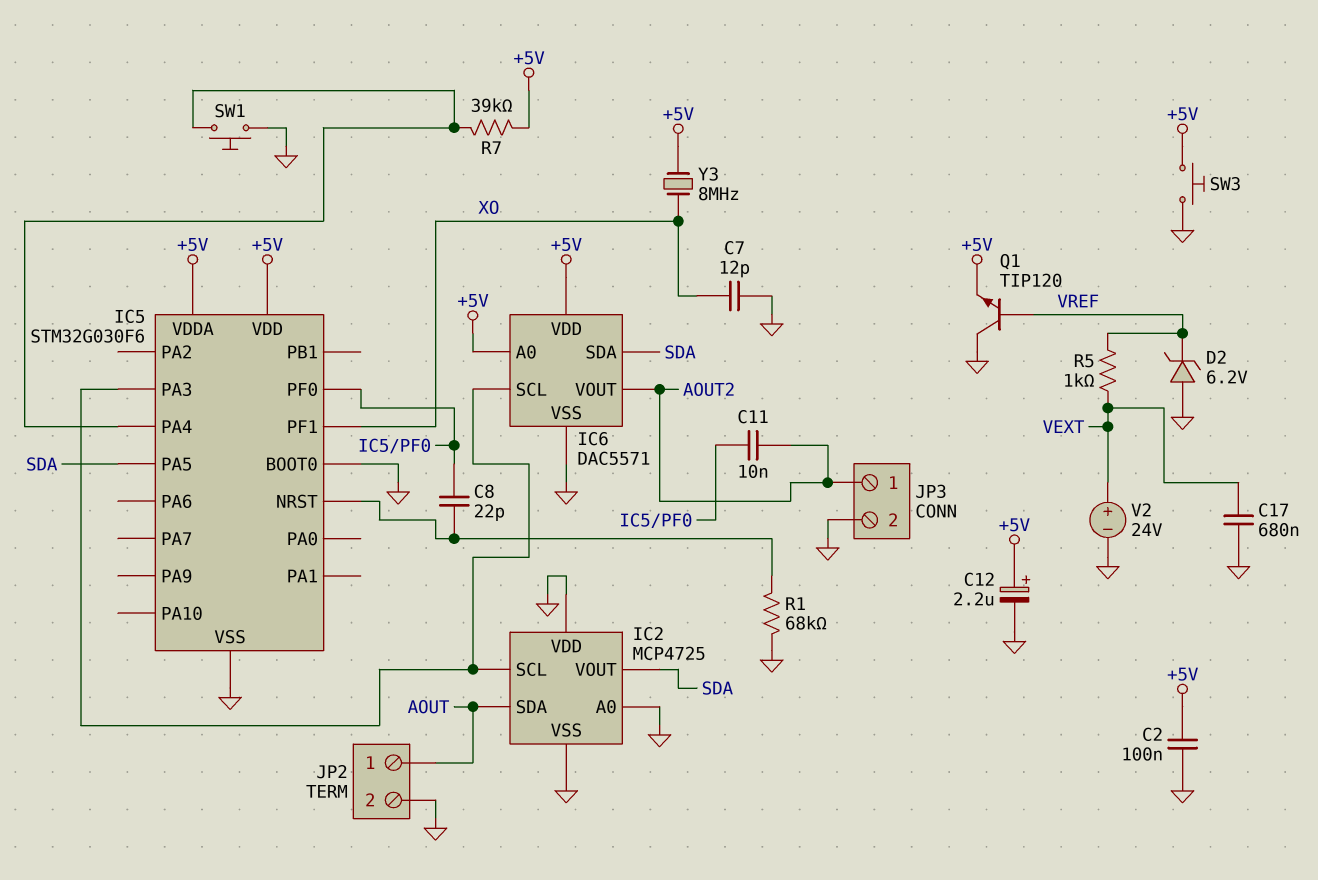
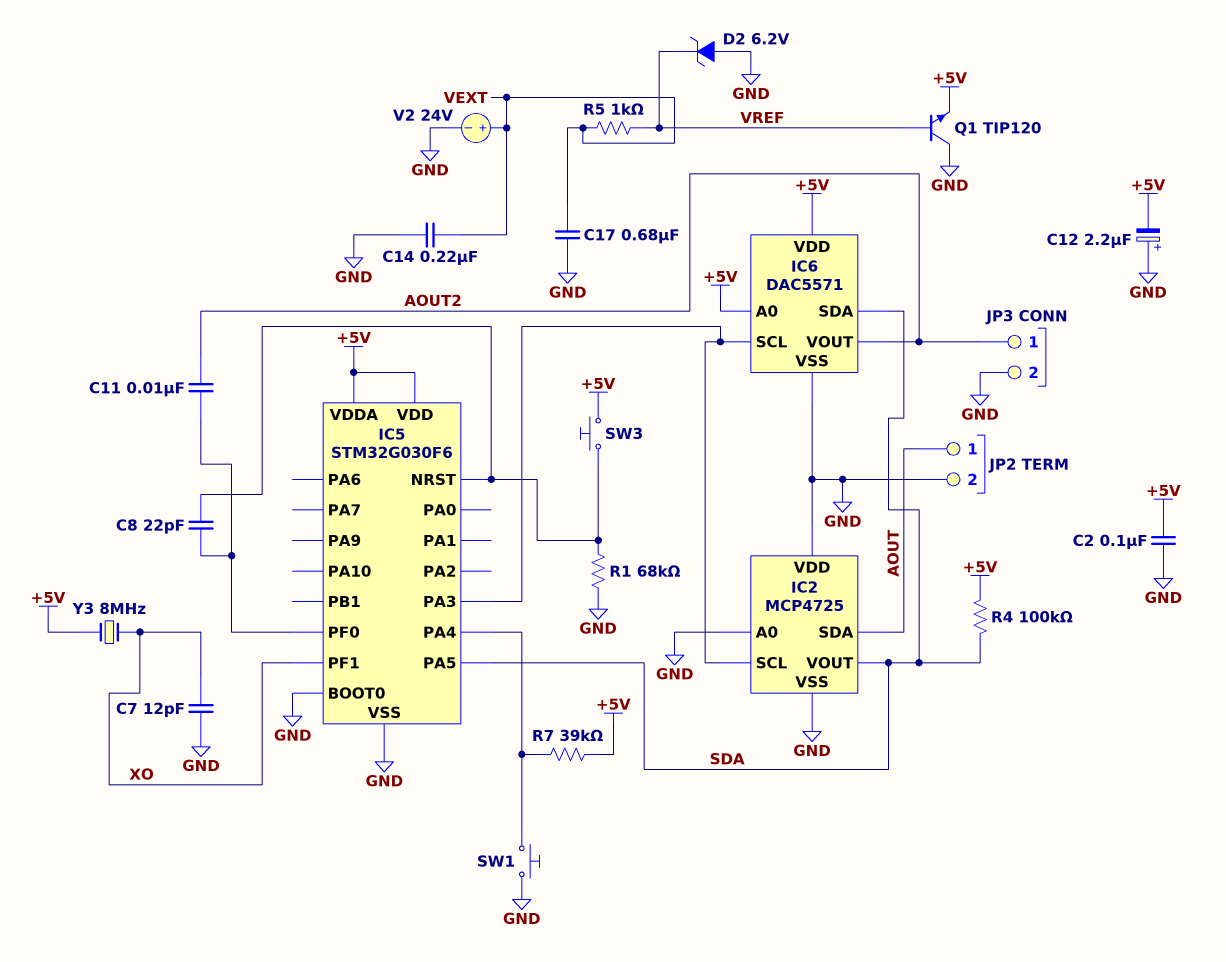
C12: 2.2uF (plus +5V, minus GND) -> 2.2uF (plus GND, minus +5V)
C14: none -> 220nF (GND, VEXT)
R4: none -> 100k (+5V, SDA)
SW3: button (+5V, GND) -> button (+5V, IC5/NRST)

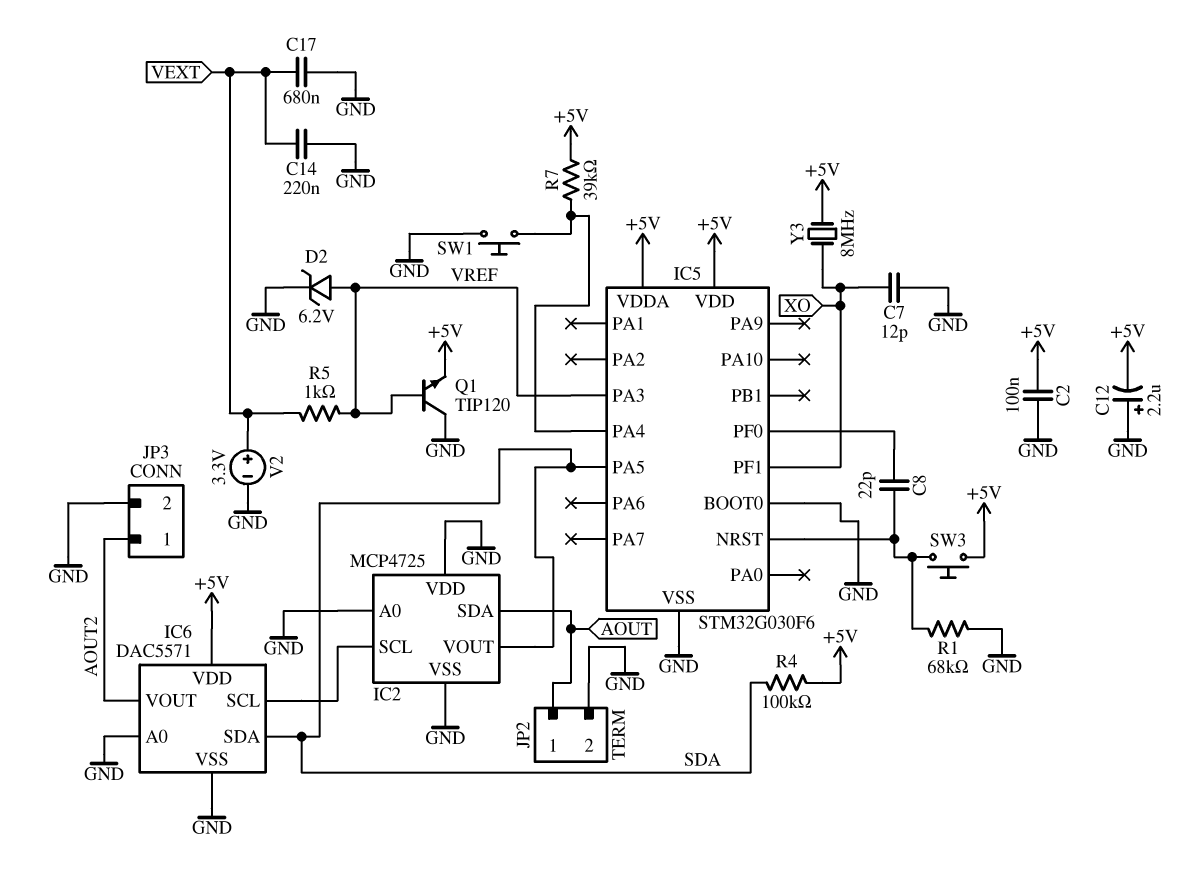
C11: 10nF (AOUT2, IC5/PF0) -> none
D2: zener 6.2V (A GND, K VREF) -> zener 6.2V (A VREF, K GND)
IC5 pin PA3: IC2/SCL -> VREF
IC6 pin A0: +5V -> GND
V2: 24V (plus VEXT, minus GND) -> 3.3V (plus VEXT, minus GND)

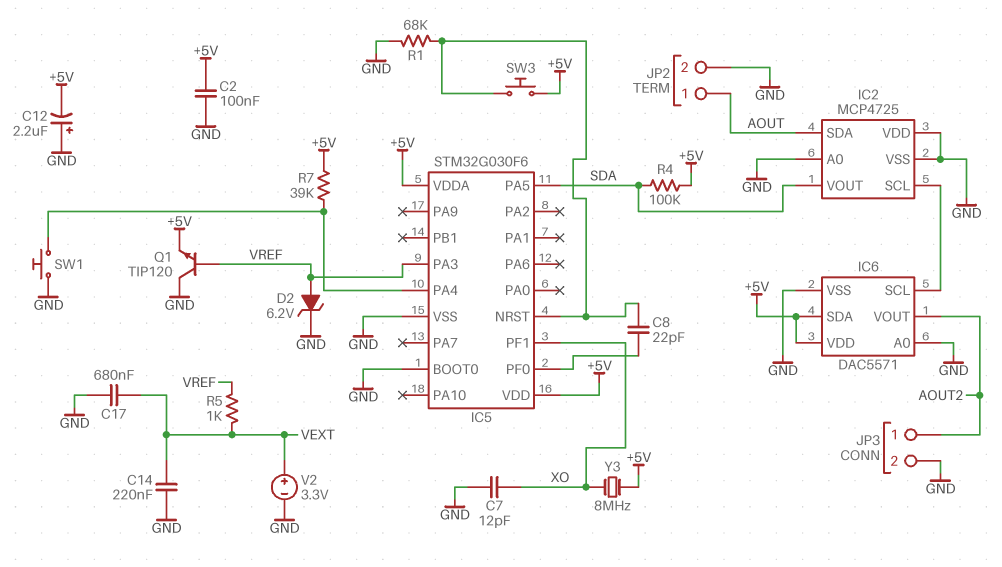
IC6 pin SDA: SDA -> +5V

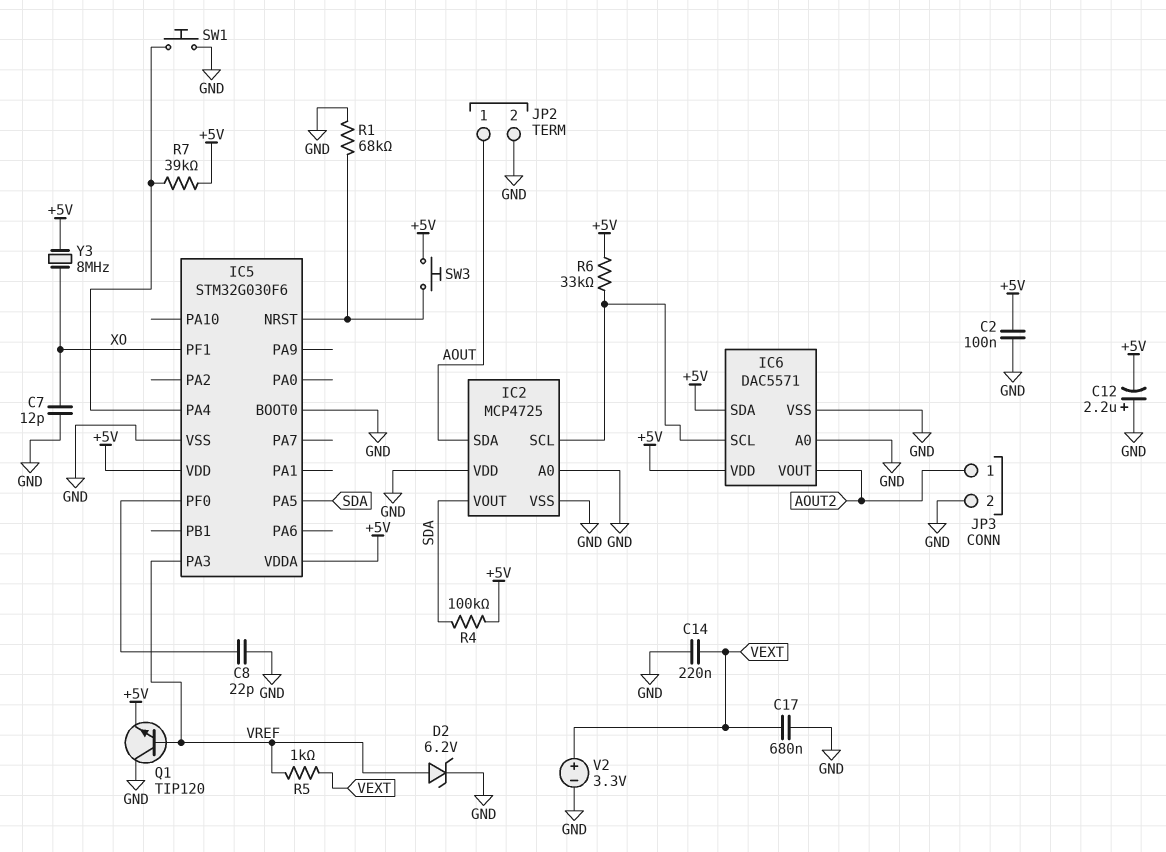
C8: 22pF (IC5/NRST, IC5/PF0) -> 22pF (GND, IC5/PF0)
R6: none -> 33k (+5V, IC2/SCL)

